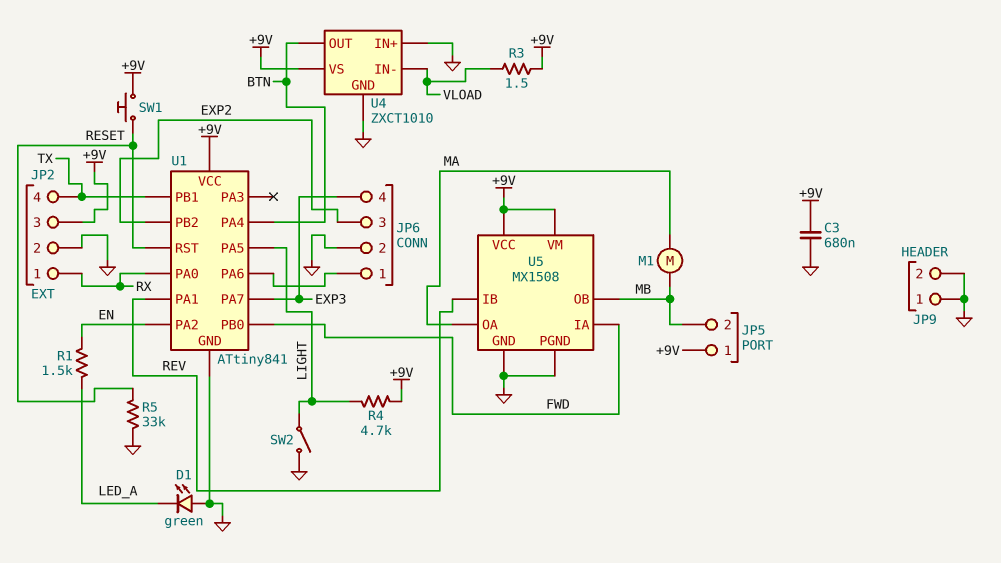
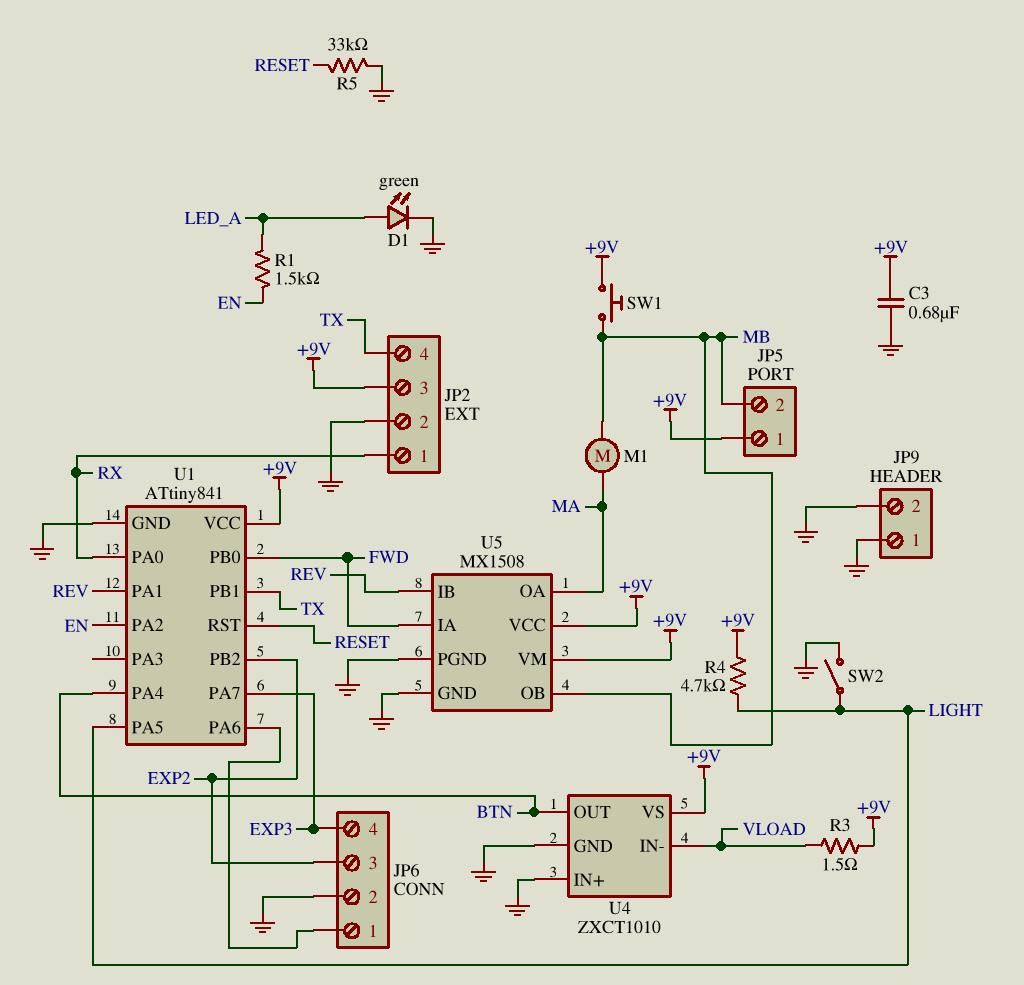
D1: LED green (A GND, K LED_A) -> LED green (A LED_A, K GND)
SW1: button (+9V, RESET) -> button (+9V, MB)

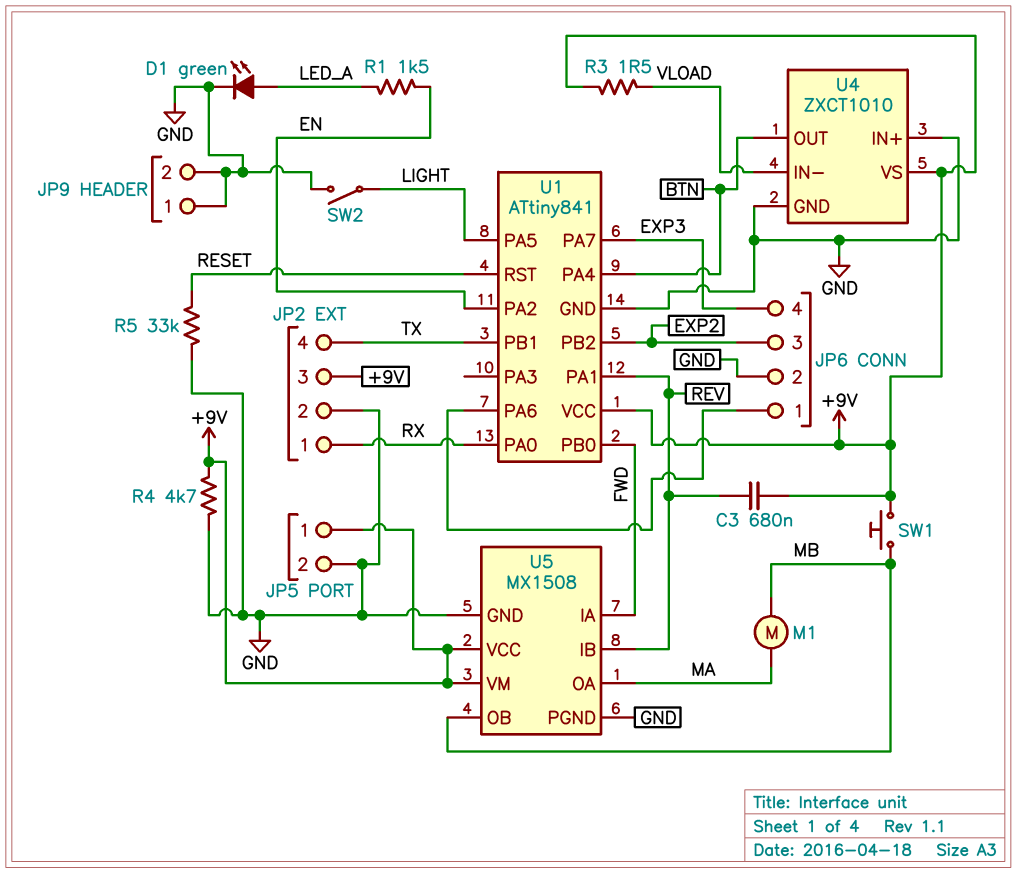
C3: 680nF (+9V, GND) -> 680nF (+9V, REV)
JP5 pin 2: MB -> GND
R4: 4.7k (+9V, LIGHT) -> 4.7k (+9V, GND)

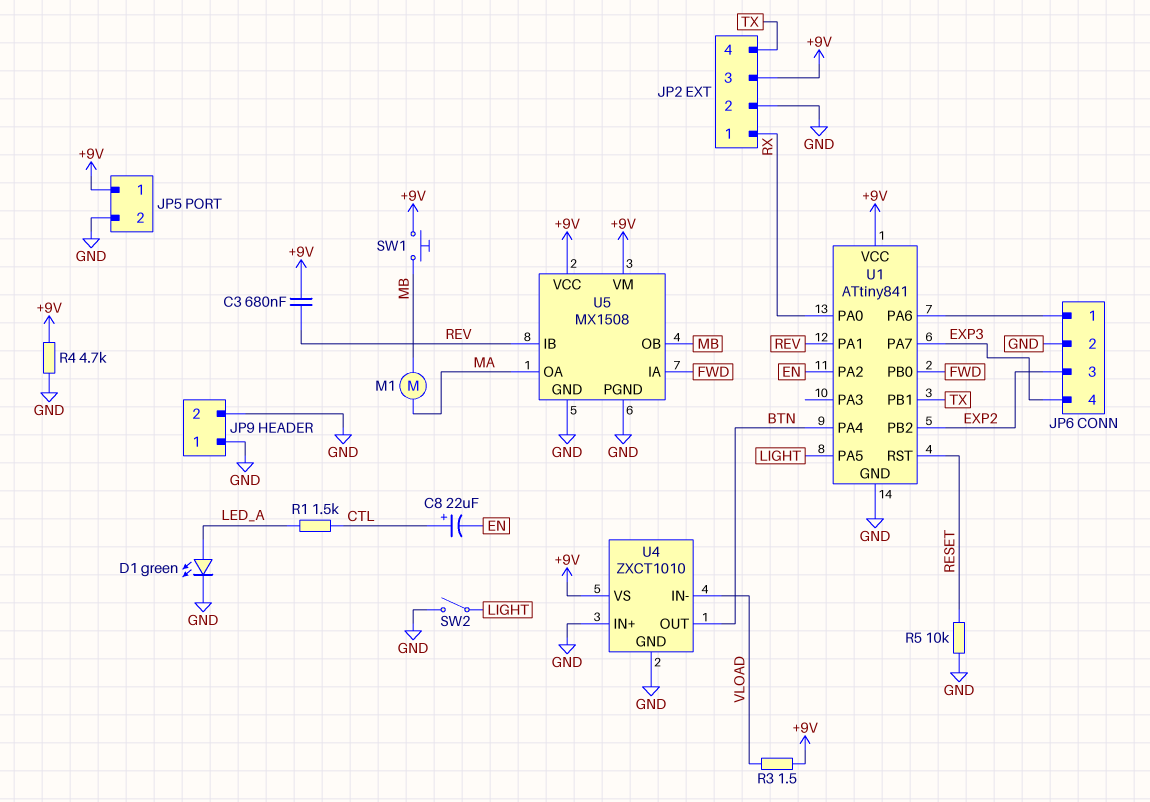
C8: none -> 22uF (plus CTL, minus EN)
R1: 1.5k (EN, LED_A) -> 1.5k (CTL, LED_A)
R5: 33k (GND, RESET) -> 10k (GND, RESET)

